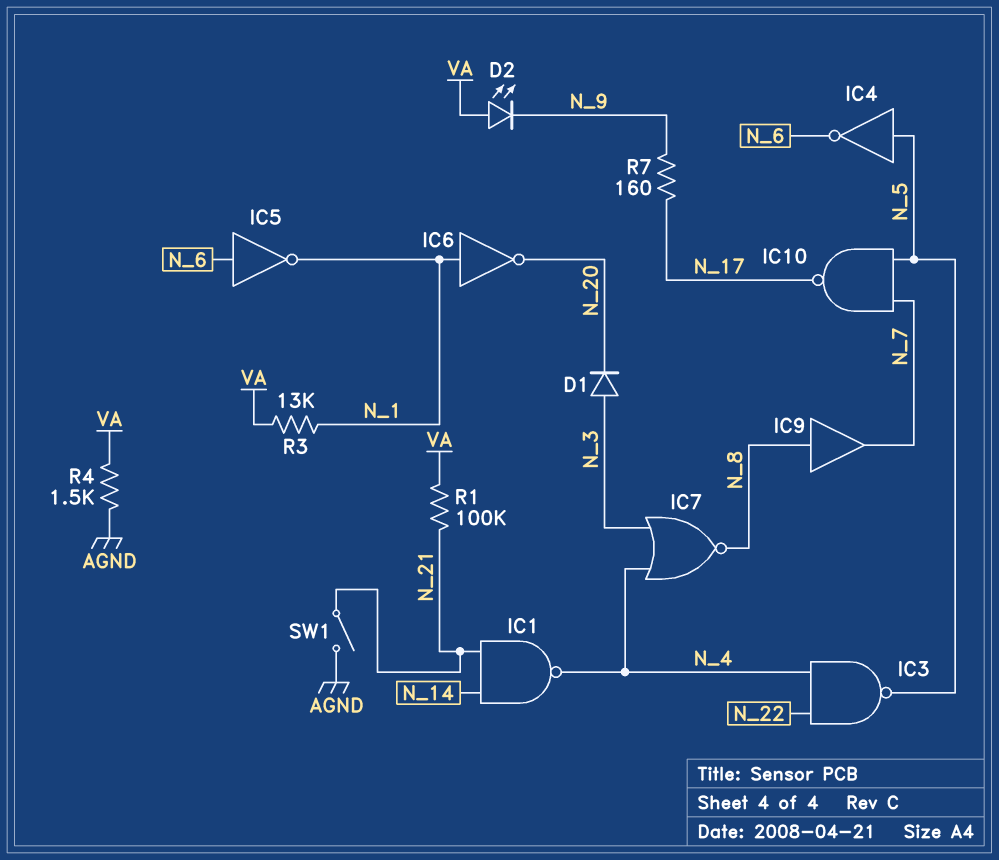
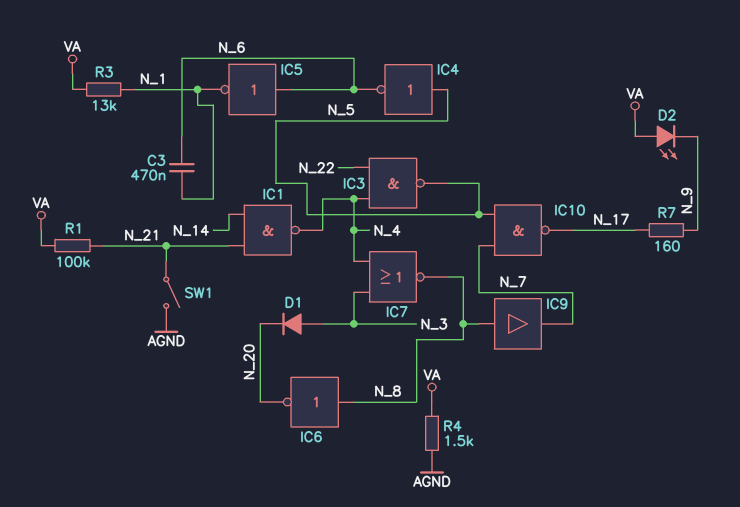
C3: none -> 470nF (N_1, N_6)
IC6: NOT (in N_1, out N_20) -> NOT (in N_8, out N_20)

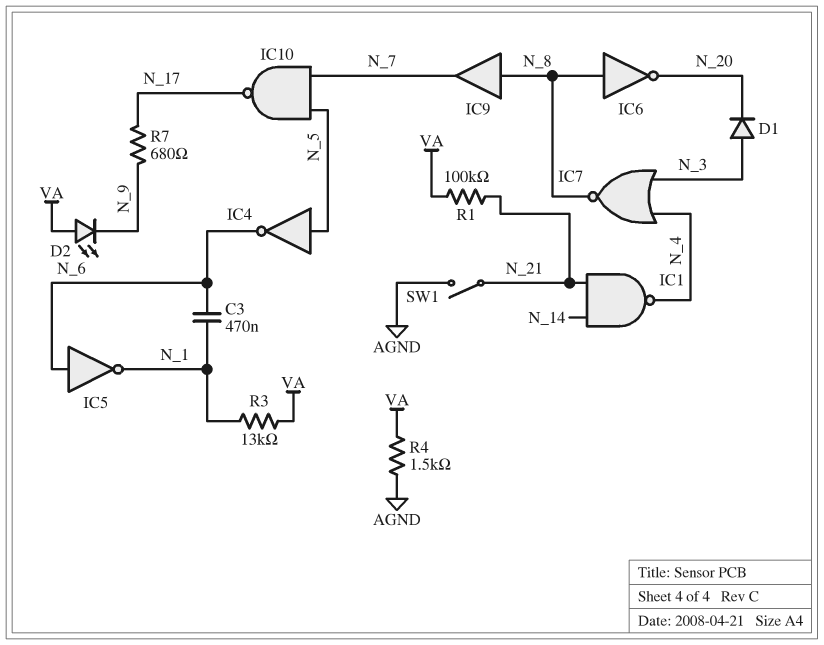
IC3: NAND (in N_4, in N_22, out N_5) -> none
R7: 160 (N_9, N_17) -> 680 (N_9, N_17)

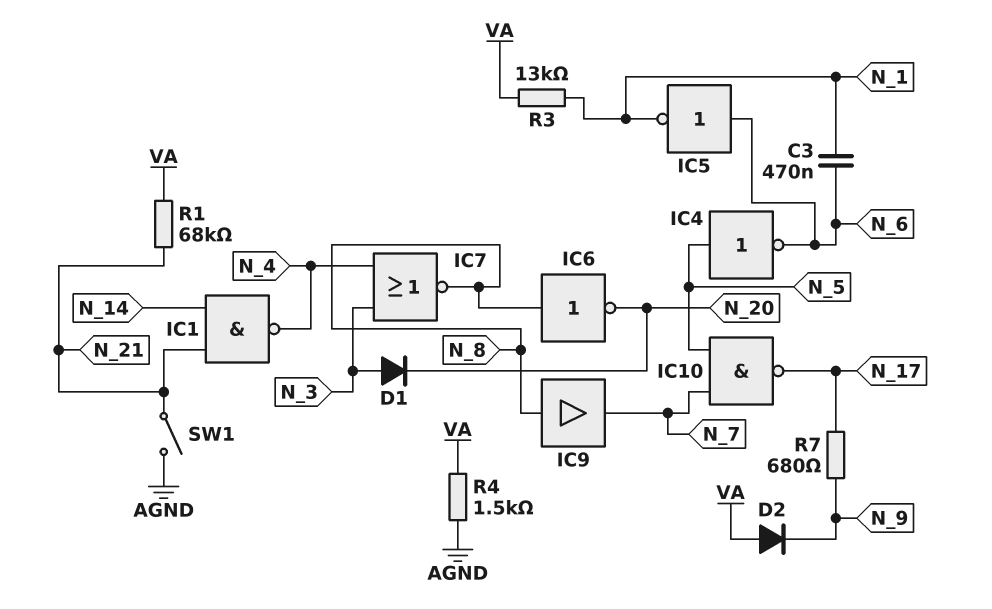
D2: LED (A VA, K N_9) -> diode (A VA, K N_9)
R1: 100k (N_21, VA) -> 68k (N_21, VA)

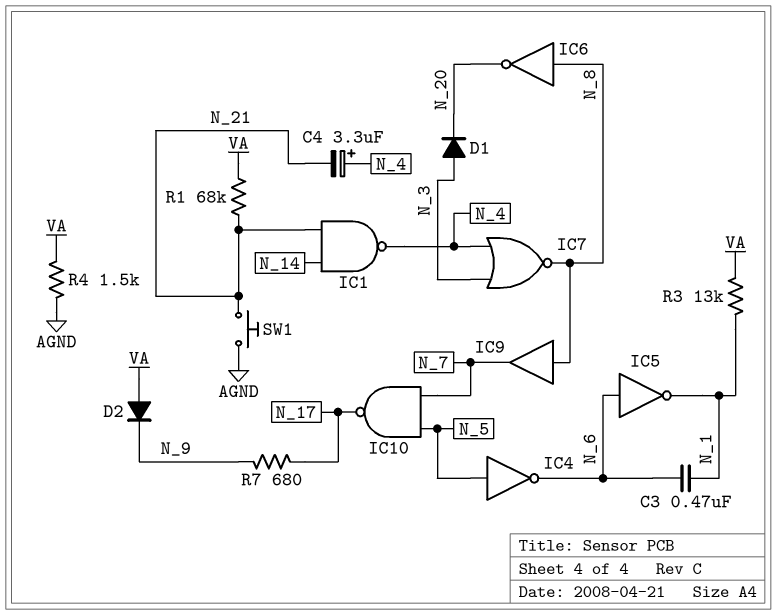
C4: none -> 3.3uF (plus N_4, minus N_21)
SW1: switch (AGND, N_21) -> button (AGND, N_21)

